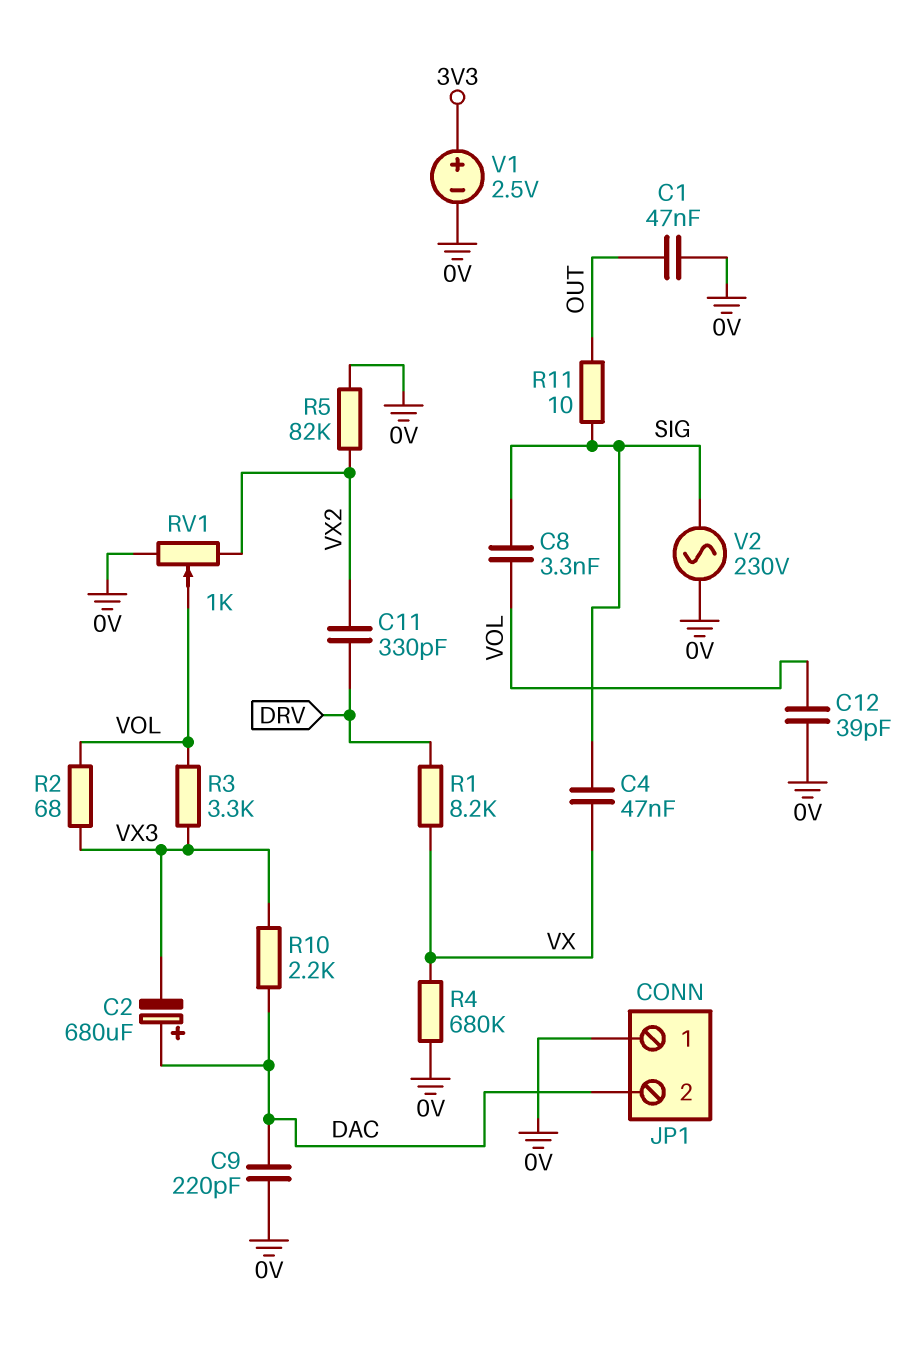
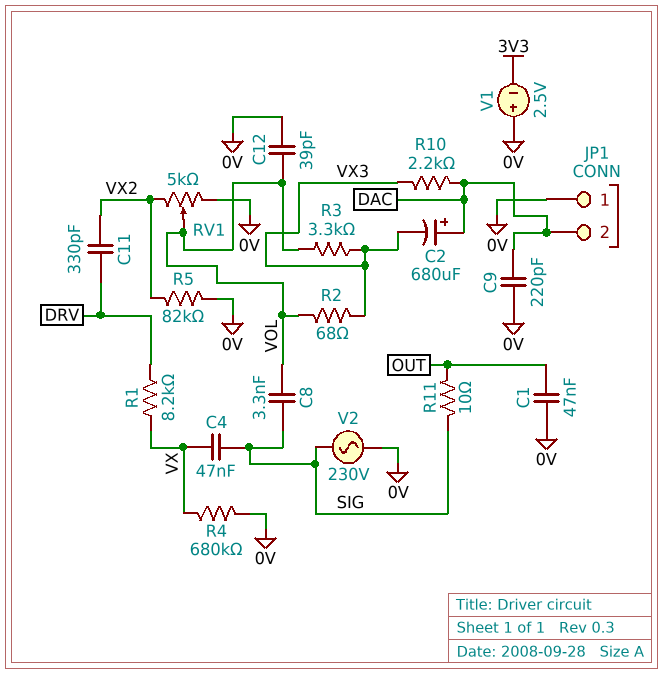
RV1: 1k (0V, VX2, wiper VOL) -> 5k (0V, VX2, wiper VOL)
V1: 2.5V (plus 3V3, minus 0V) -> 2.5V (plus 0V, minus 3V3)

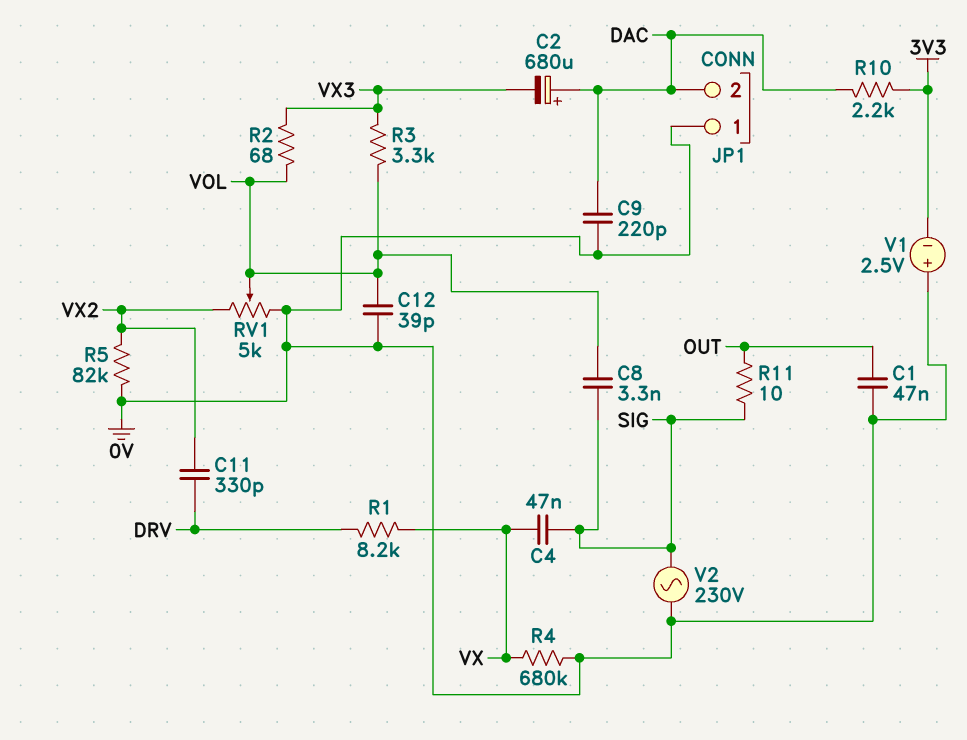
R10: 2.2k (DAC, VX3) -> 2.2k (3V3, DAC)

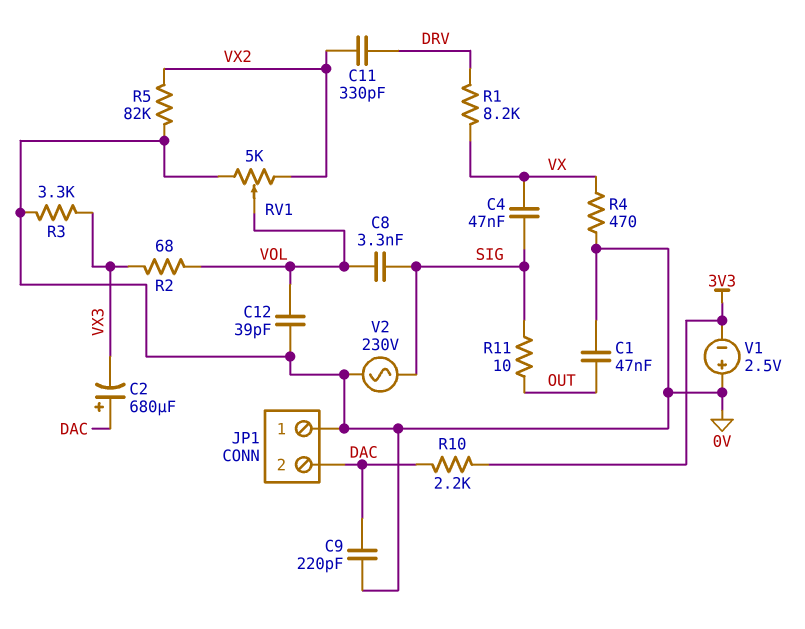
R3: 3.3k (VOL, VX3) -> 3.3k (0V, VX3)
R4: 680k (0V, VX) -> 470 (0V, VX)

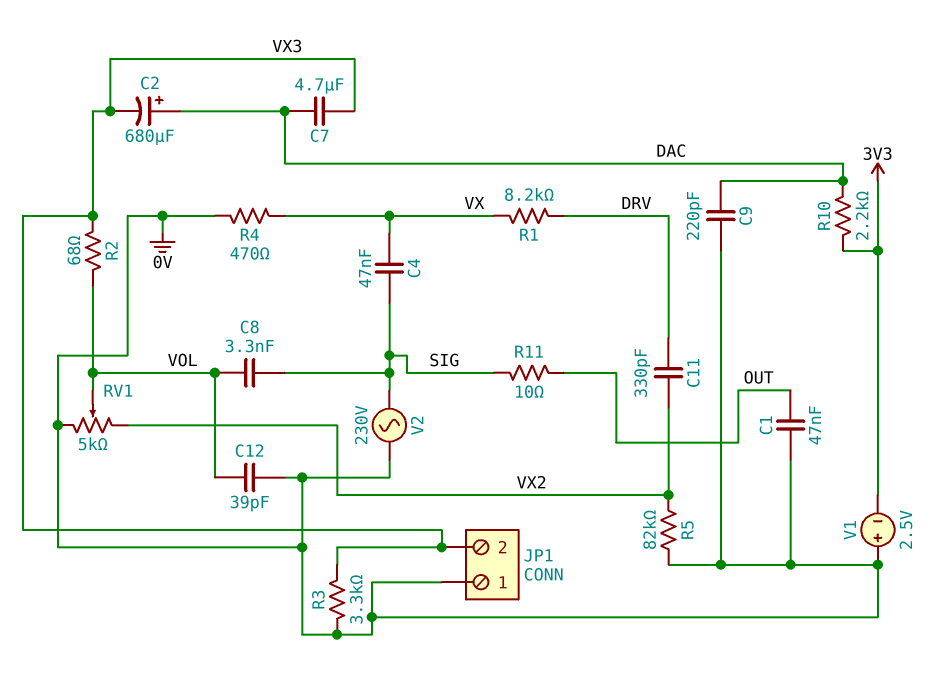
C7: none -> 4.7uF (DAC, VX3)
JP1 pin 2: DAC -> VX3

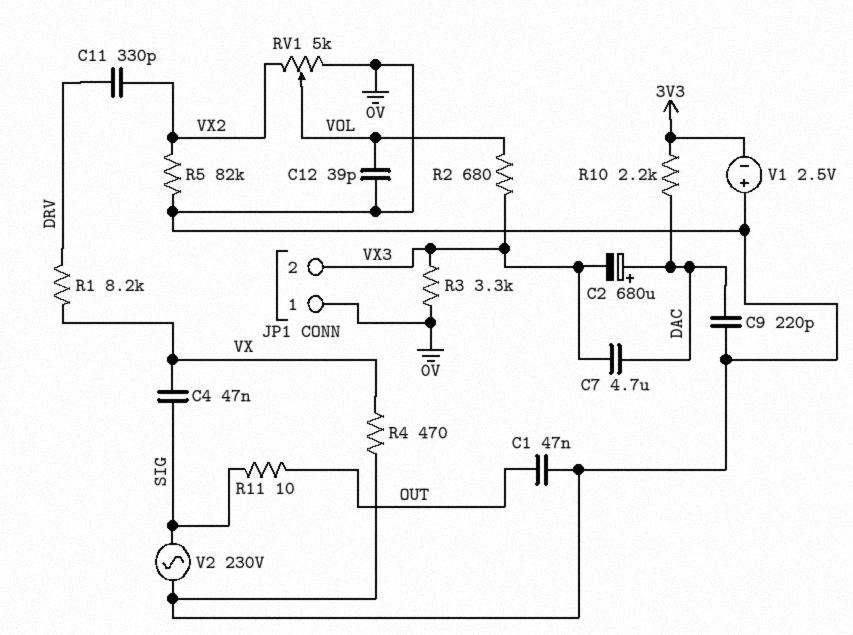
C8: 3.3nF (SIG, VOL) -> none
R2: 68 (VOL, VX3) -> 680 (VOL, VX3)

